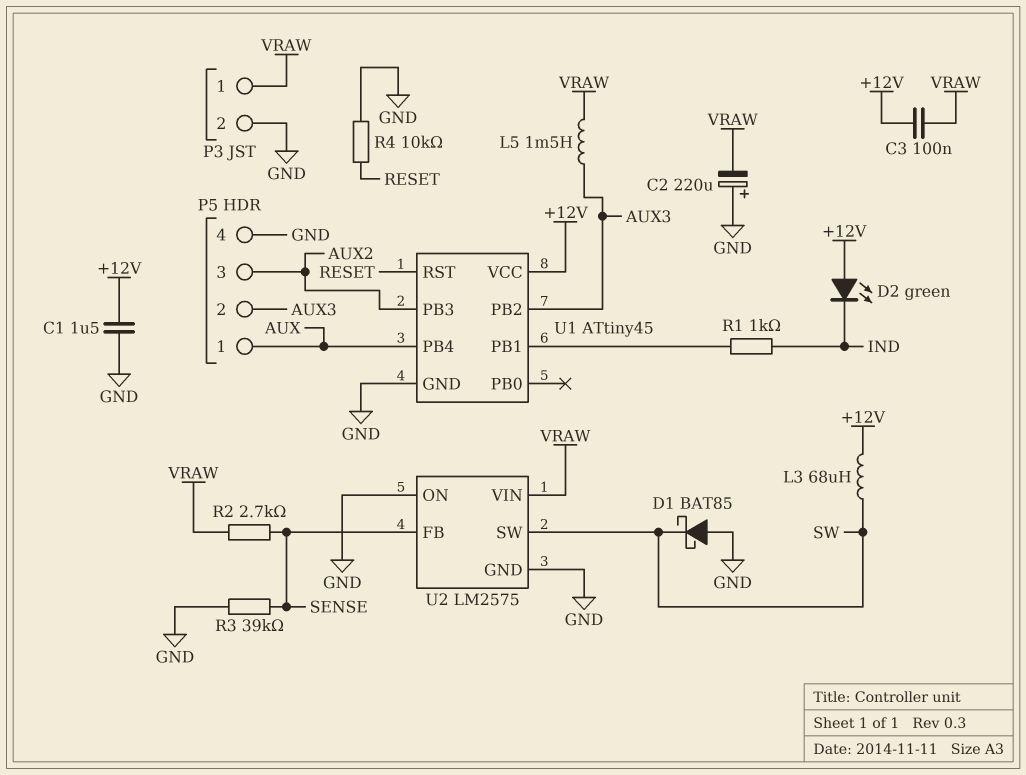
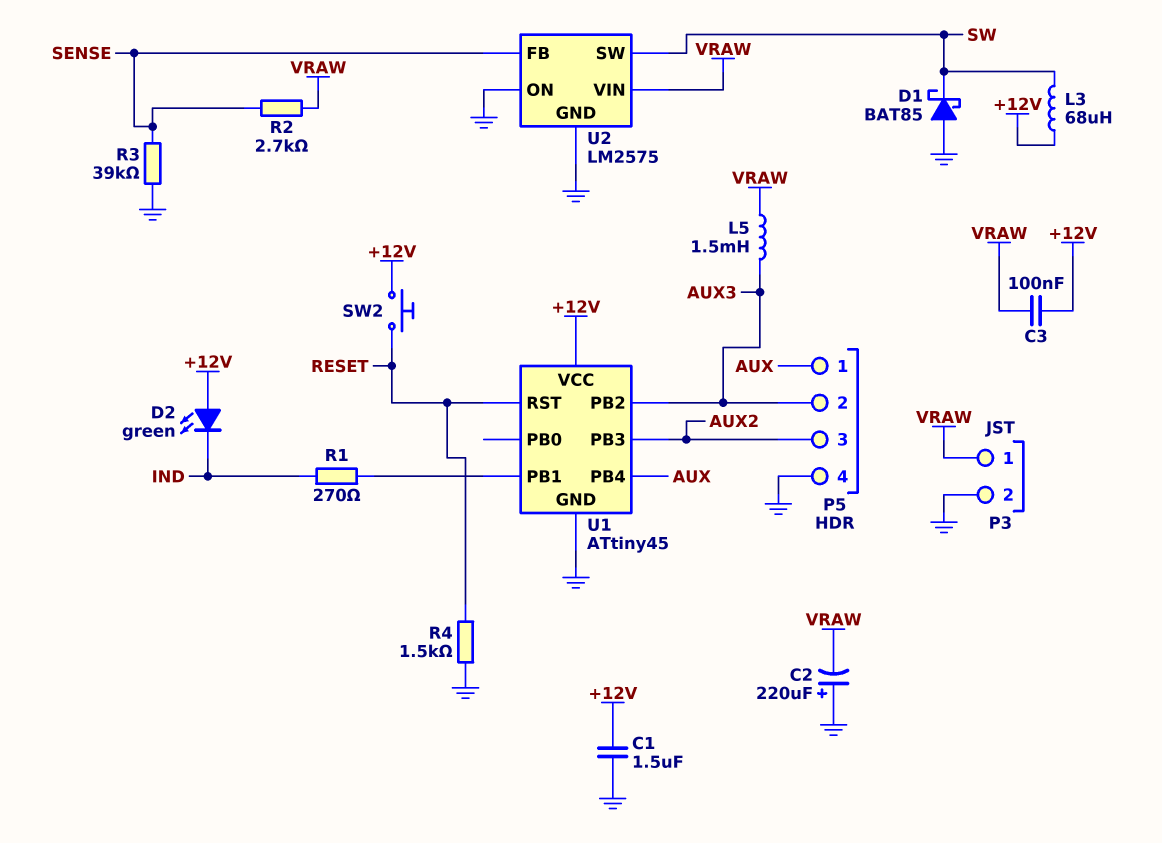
R1: 1k (IND, U1/PB1) -> 270 (IND, U1/PB1)
R4: 10k (GND, RESET) -> 1.5k (GND, RESET)
SW2: none -> button (+12V, RESET)

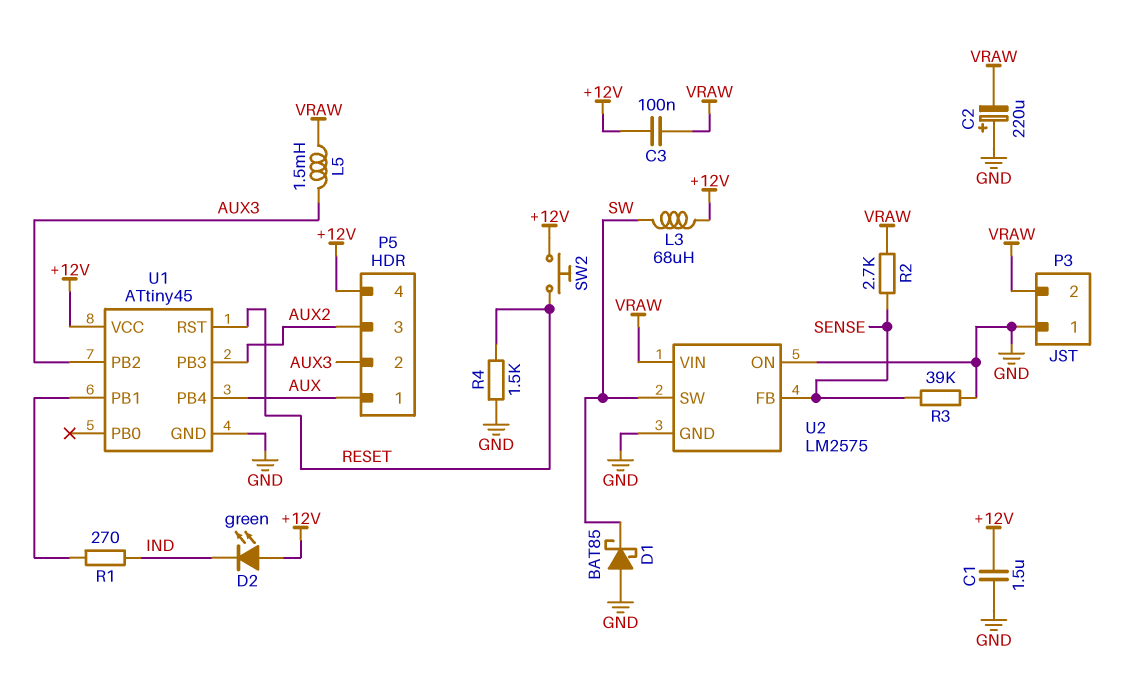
P3 pin 1: VRAW -> GND
P3 pin 2: GND -> VRAW
P5 pin 4: GND -> +12V

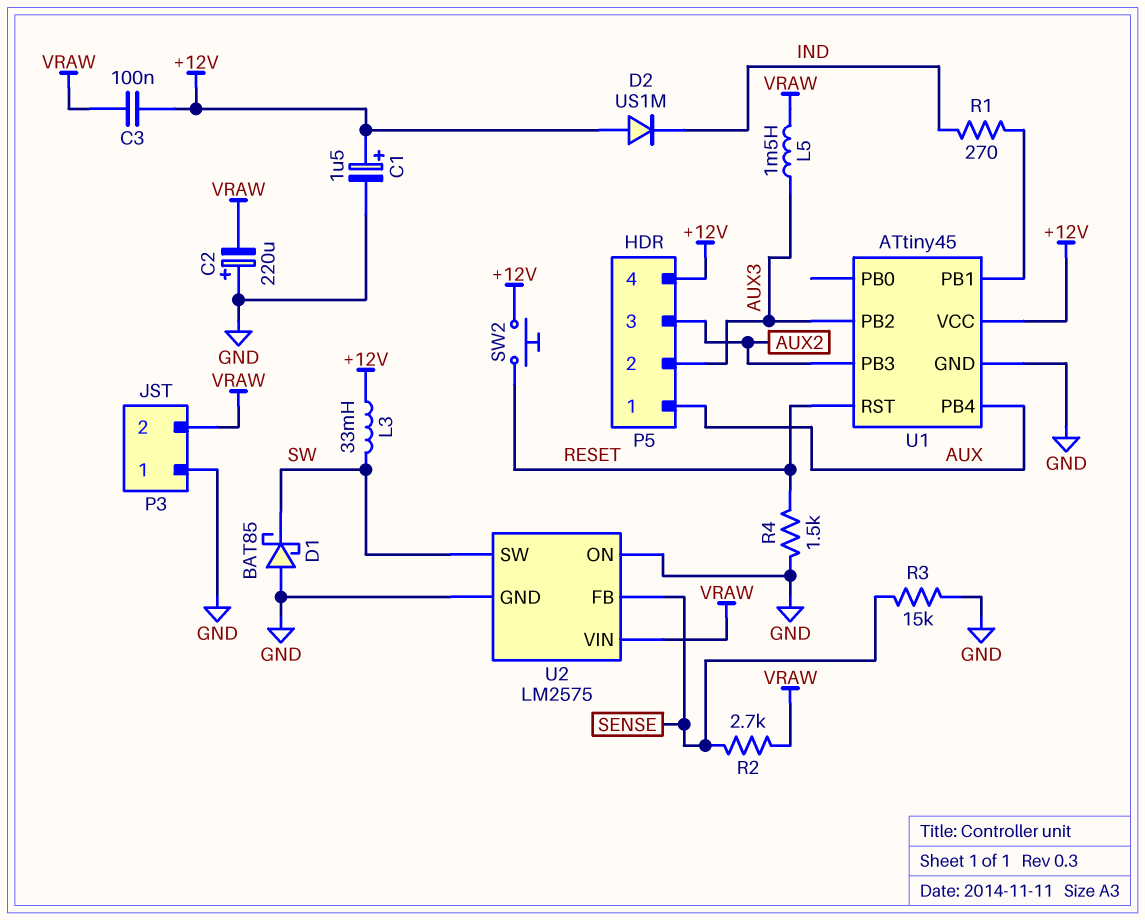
C1: 1.5uF (+12V, GND) -> 1.5uF (plus +12V, minus GND)
D2: LED green (A +12V, K IND) -> diode US1M (A +12V, K IND)
L3: 68uH (+12V, SW) -> 33mH (+12V, SW)
R3: 39k (GND, SENSE) -> 15k (GND, SENSE)

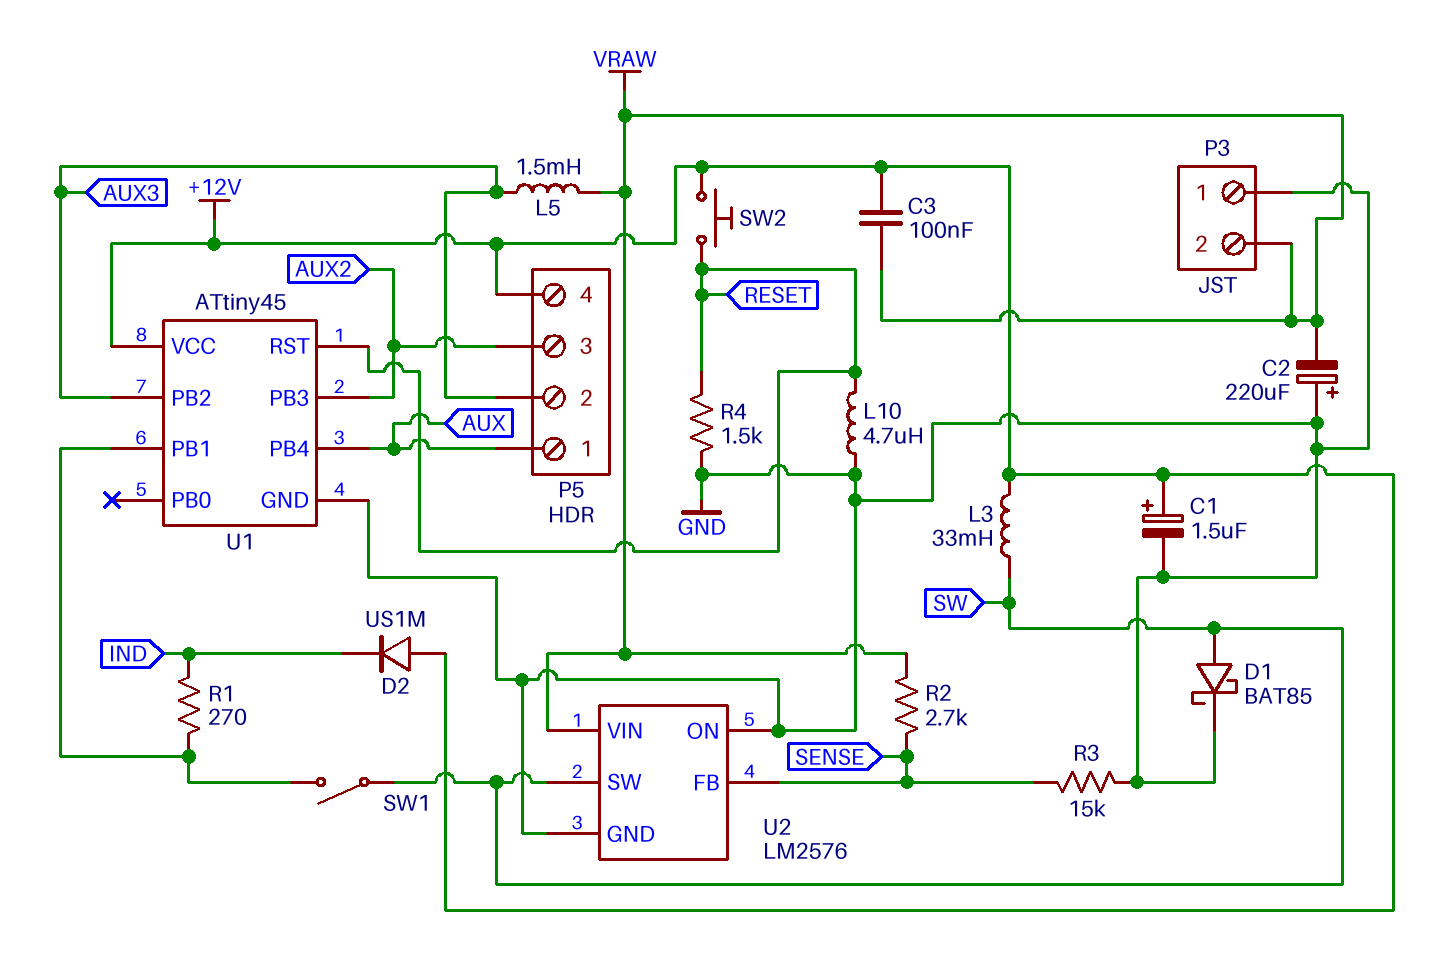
D1: schottky BAT85 (A GND, K SW) -> schottky BAT85 (A SW, K GND)
L10: none -> 4.7uH (GND, RESET)
SW1: none -> switch (SW, U1/PB1)
U2: LM2575 -> LM2576

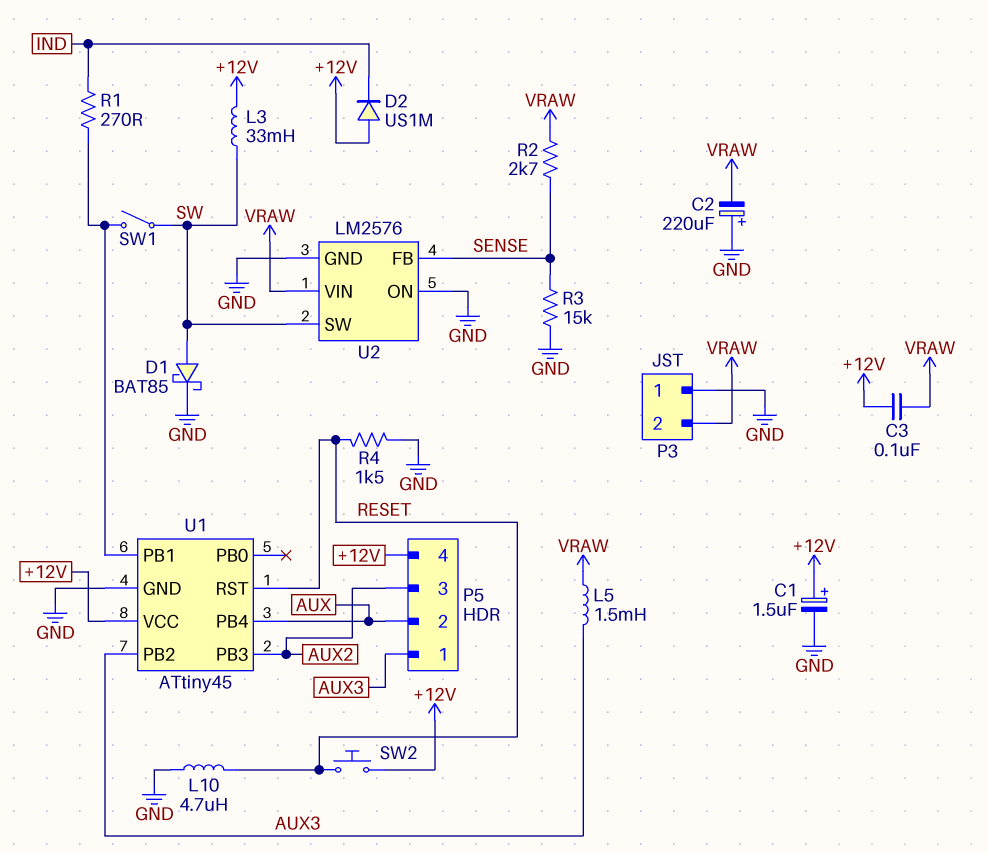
P5 pin 1: AUX -> AUX3
P5 pin 2: AUX3 -> AUX

